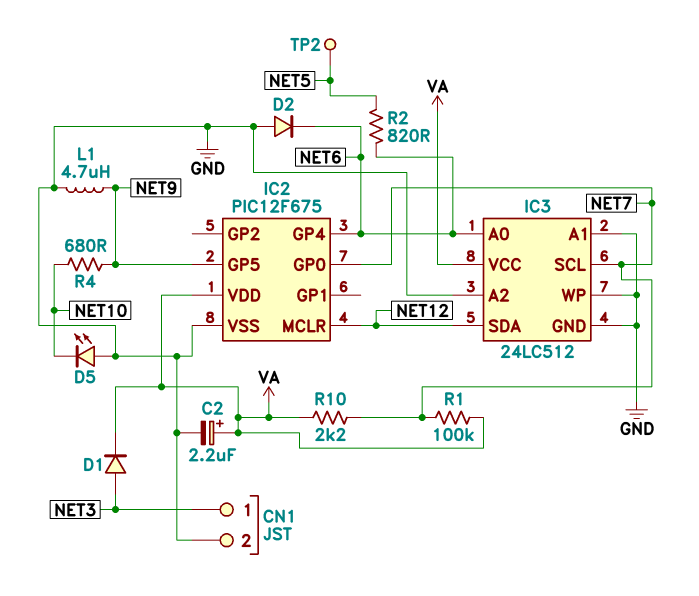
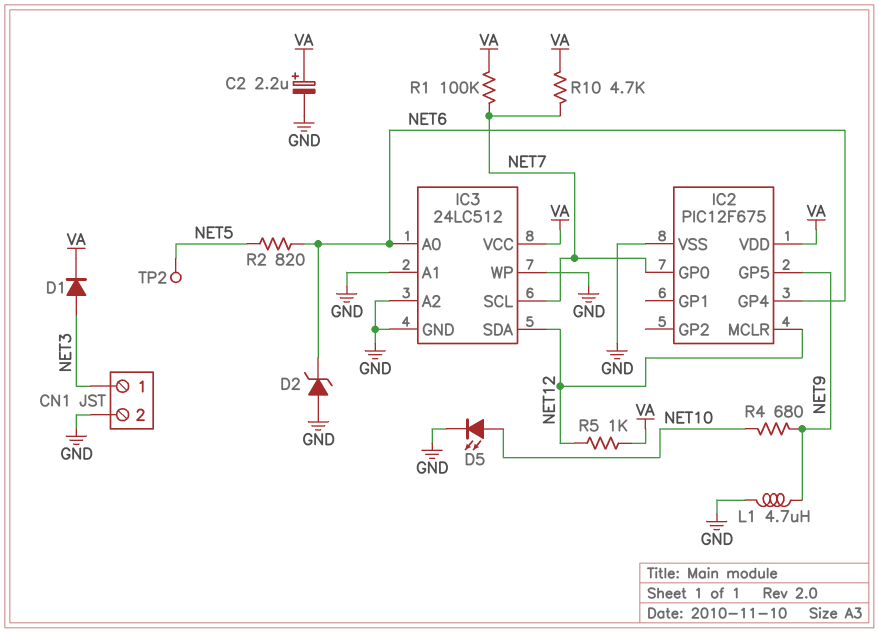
D2: diode (A GND, K NET6) -> zener (A GND, K NET6)
D5: LED (A GND, K NET10) -> LED (A NET10, K GND)
R5: none -> 1k (NET12, VA)
R10: 2.2k (NET7, VA) -> 4.7k (NET7, VA)

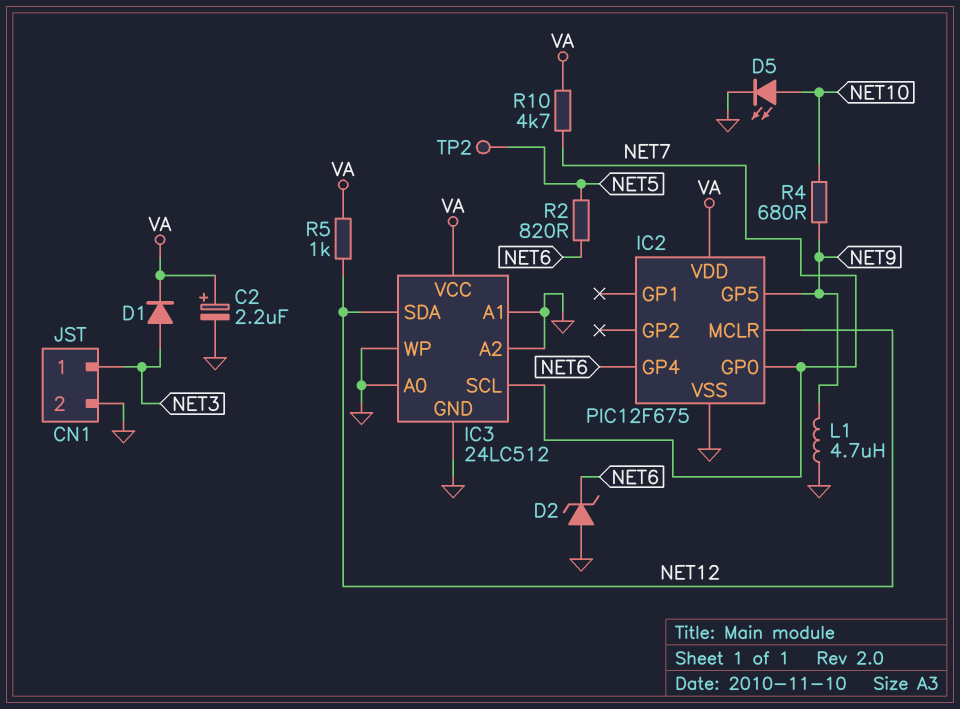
IC3 pin A0: NET6 -> GND
R1: 100k (NET7, VA) -> none

